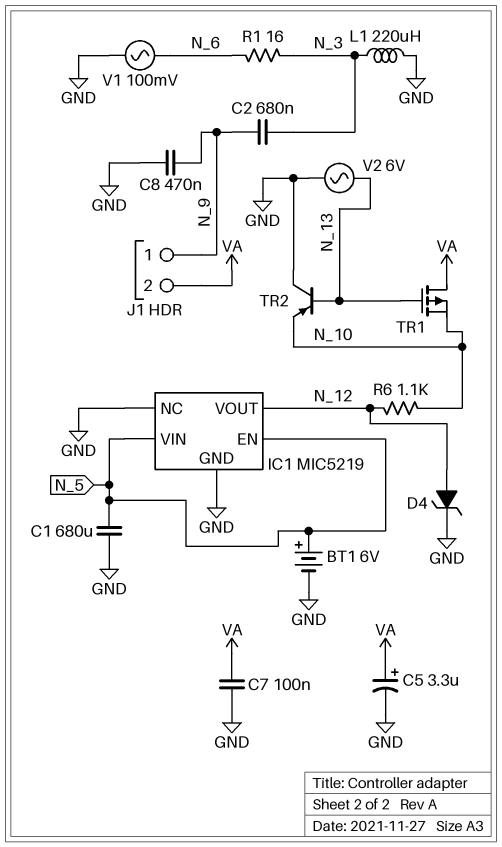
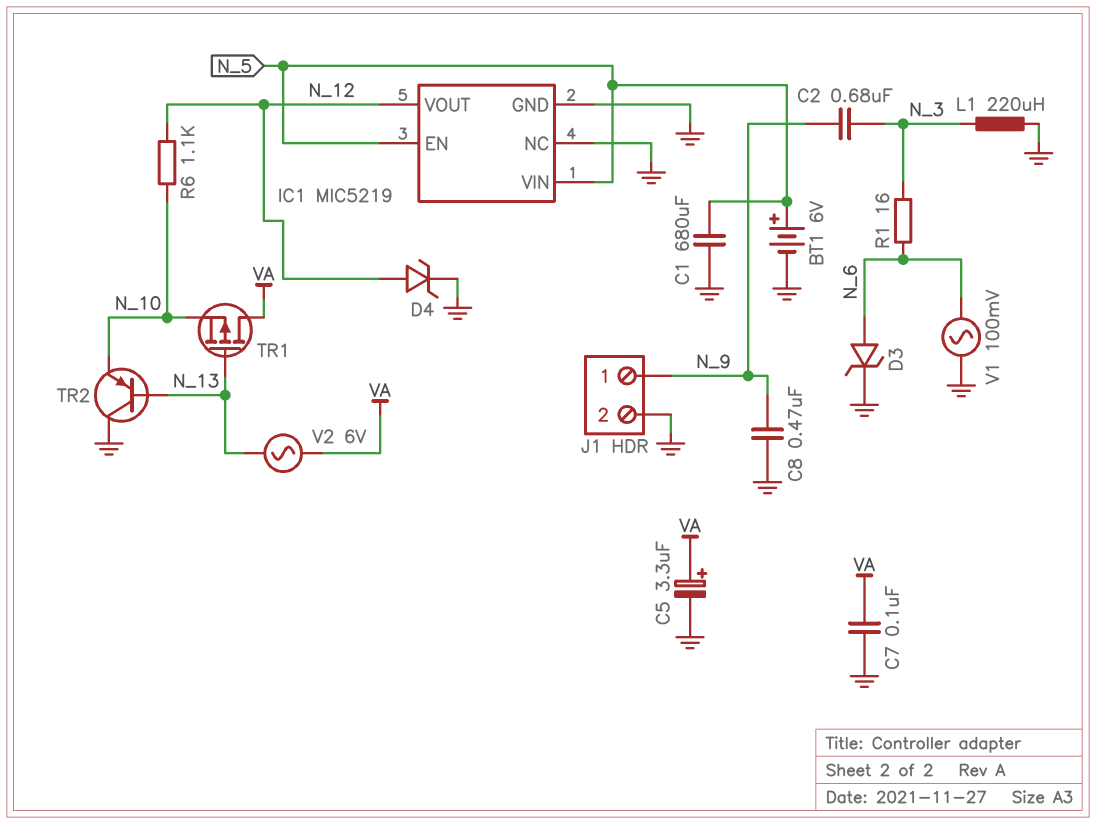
D3: none -> zener (A N_6, K GND)
J1 pin 2: VA -> GND
V2: AC 6V (GND, N_13) -> AC 6V (N_13, VA)

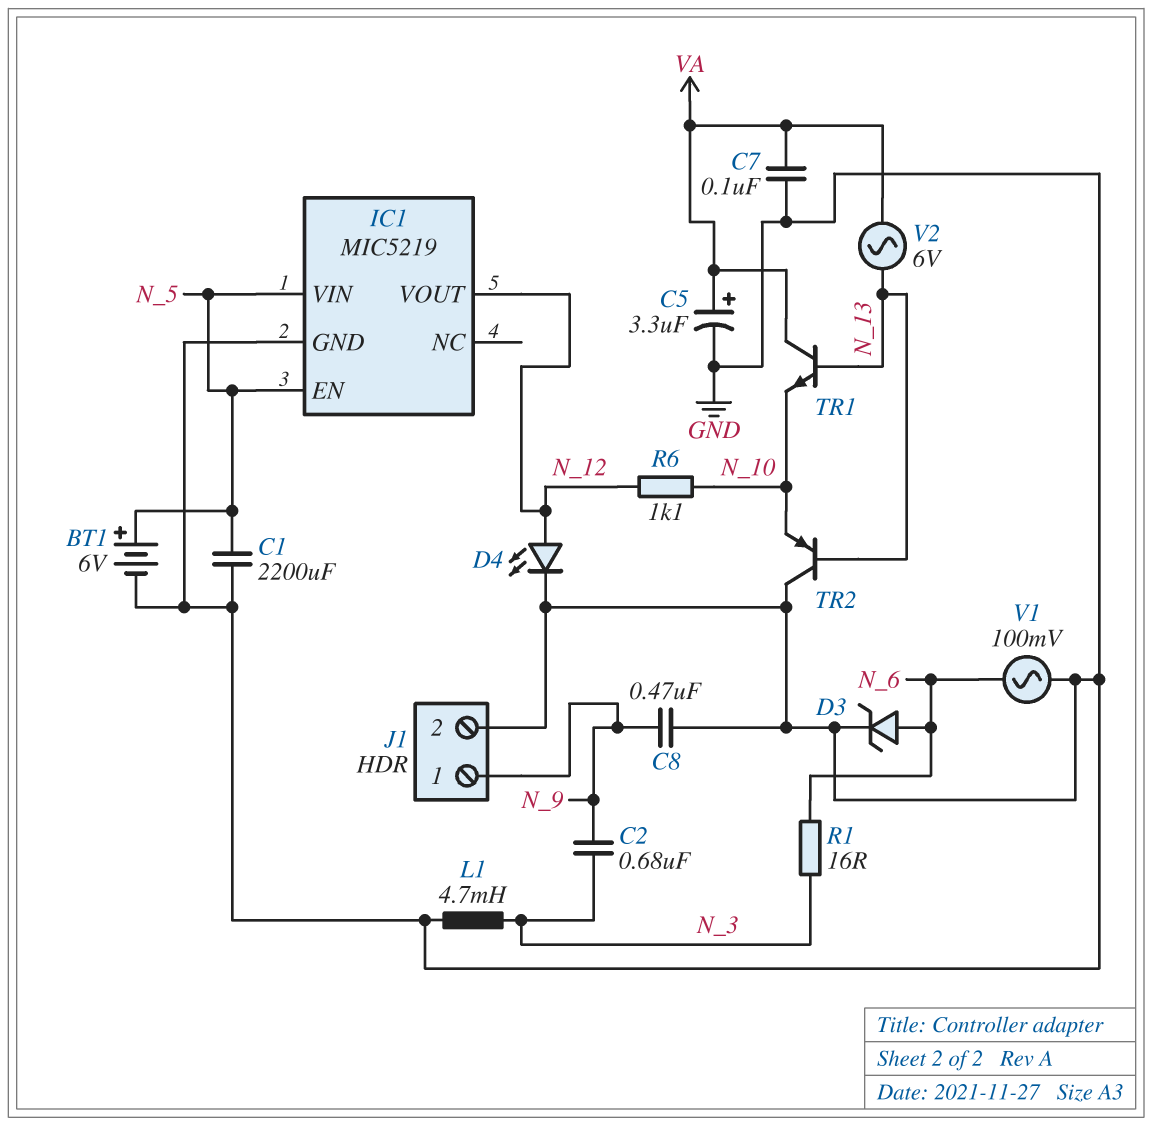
C1: 680uF (GND, N_5) -> 2200uF (GND, N_5)
D4: zener (A N_12, K GND) -> LED (A N_12, K GND)
IC1 pin NC: GND -> none
L1: 220uH (GND, N_3) -> 4.7mH (GND, N_3)
TR1: PMOS (G N_13, D VA, S N_10) -> NPN (B N_13, C VA, E N_10)

